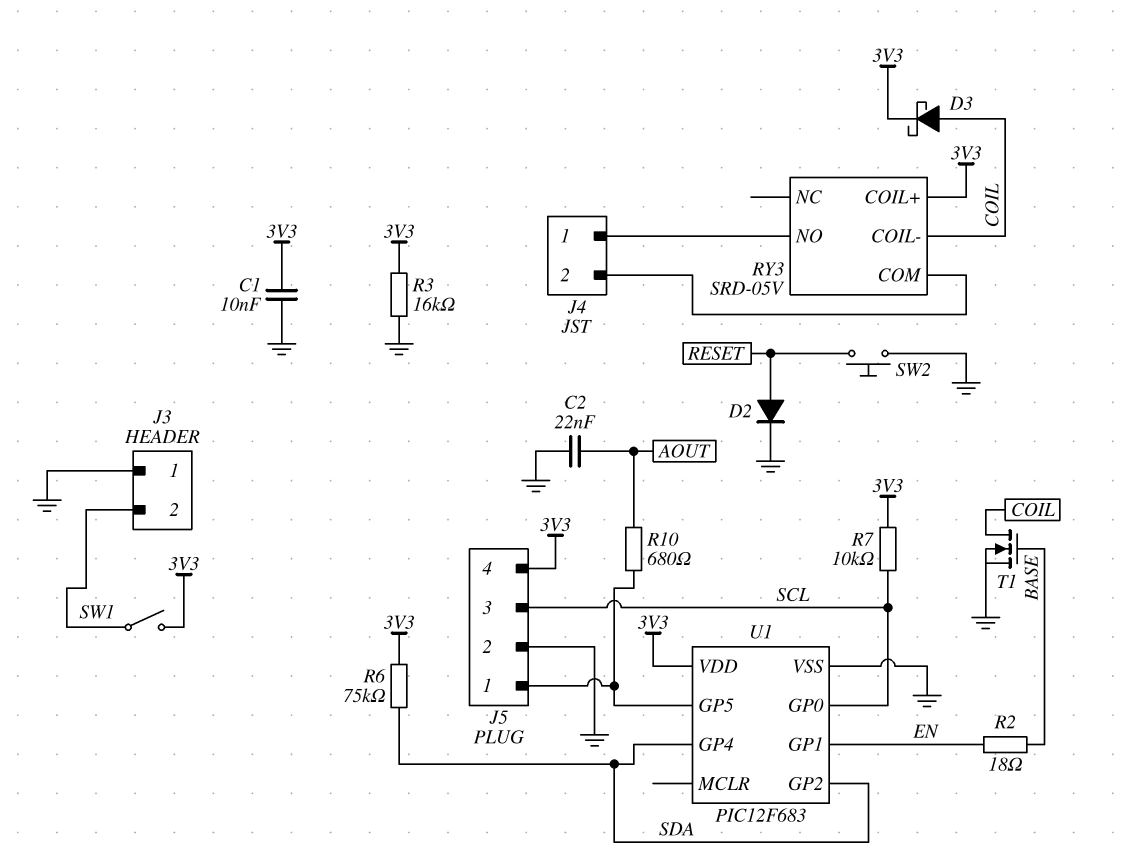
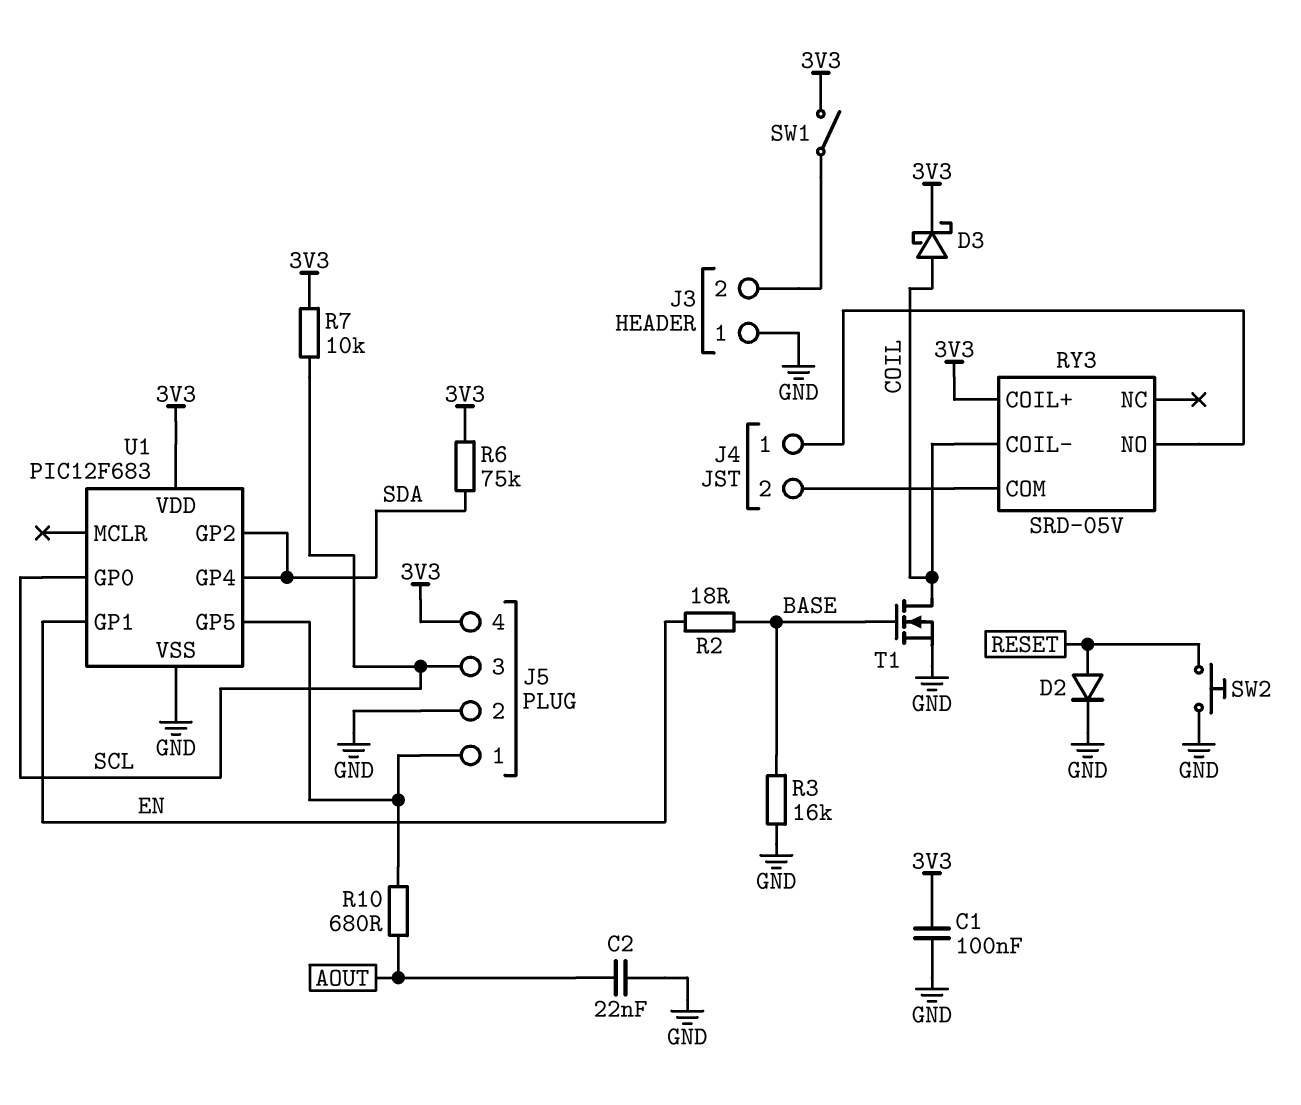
C1: 10nF (3V3, GND) -> 100nF (3V3, GND)
R3: 16k (3V3, GND) -> 16k (BASE, GND)

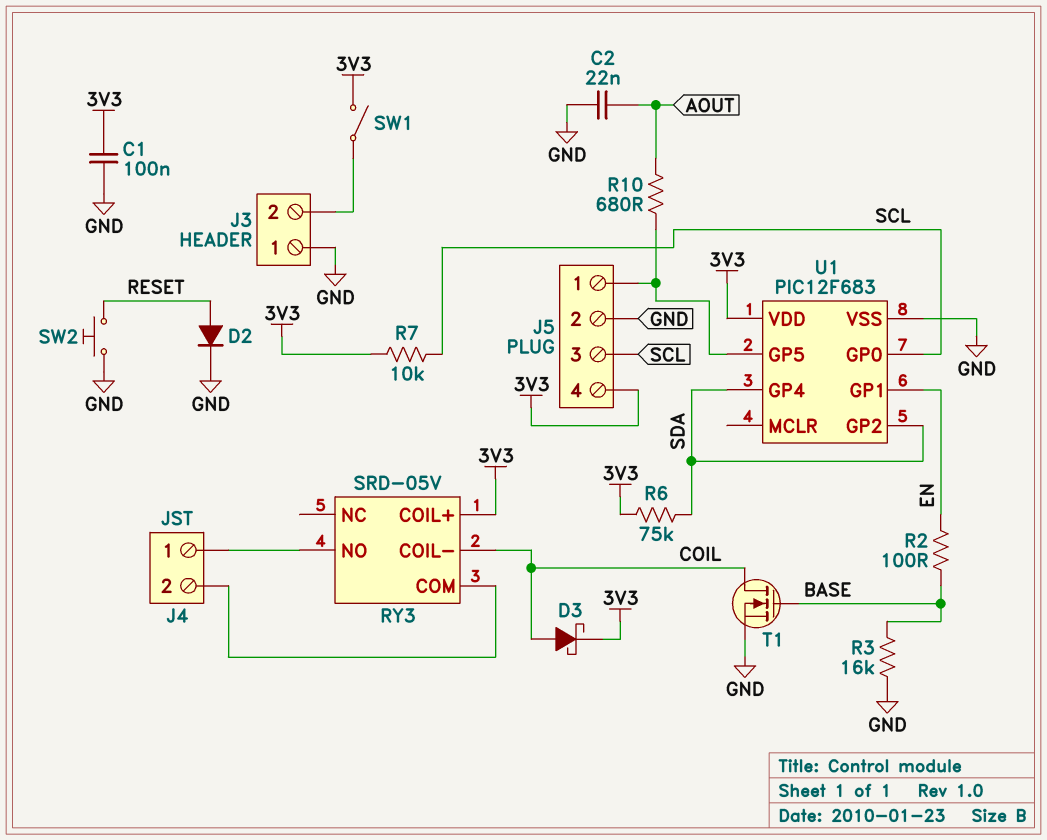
R2: 18 (BASE, EN) -> 100 (BASE, EN)

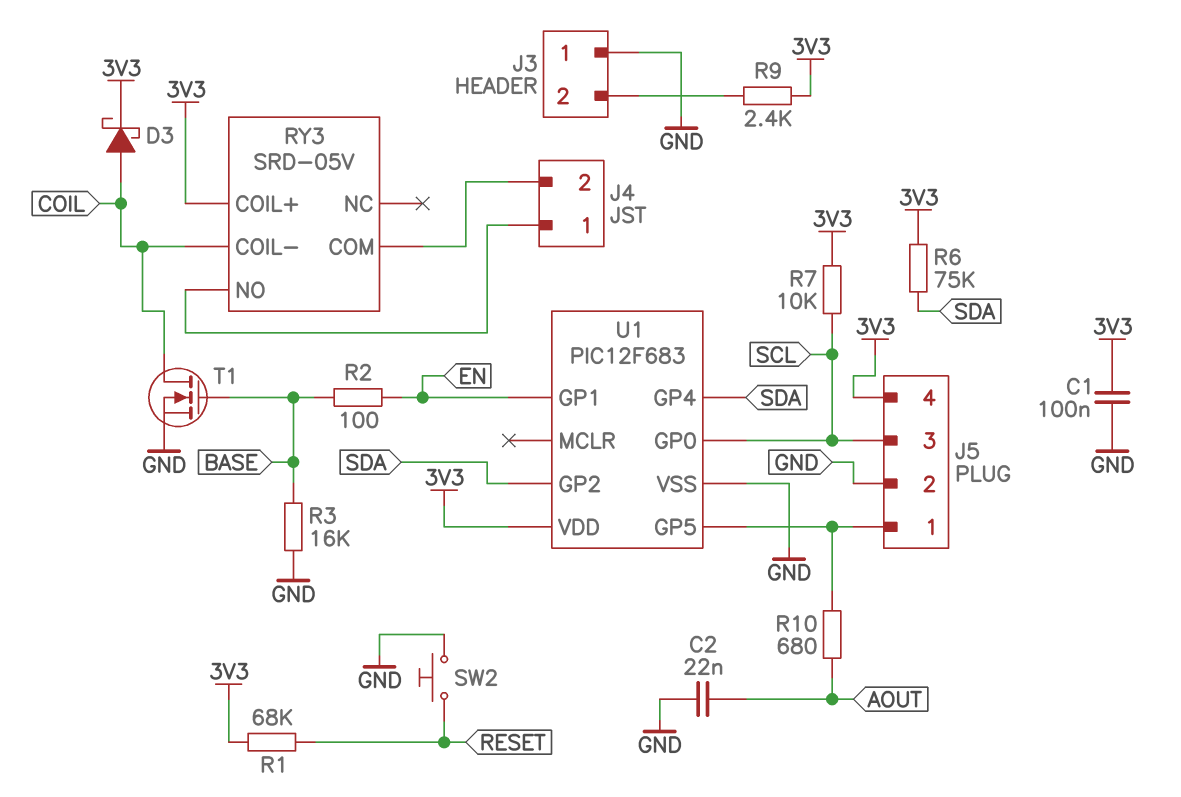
D2: diode (A RESET, K GND) -> none
R1: none -> 68k (3V3, RESET)
R9: none -> 2.4k (3V3, J3/2)
SW1: switch (3V3, J3/2) -> none

